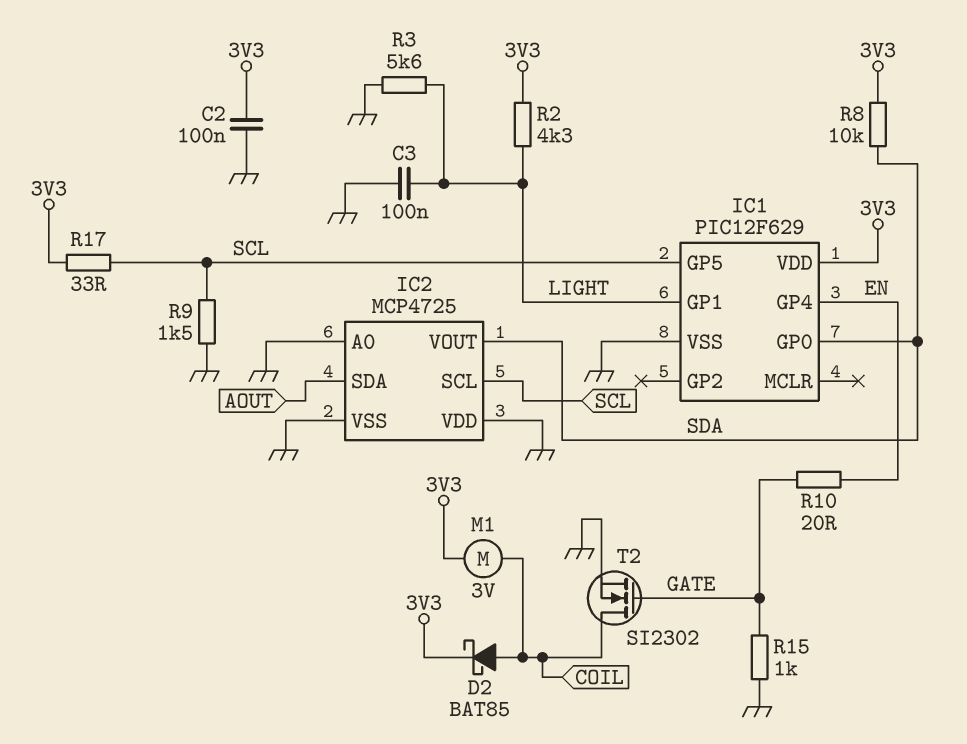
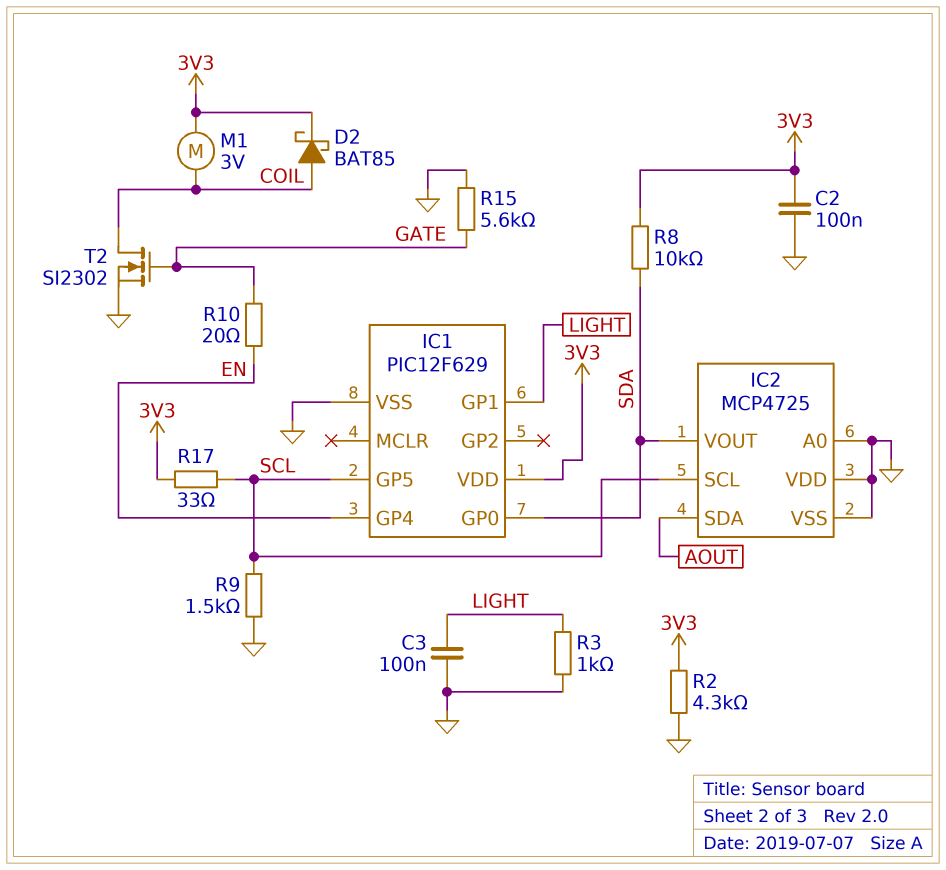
R2: 4.3k (3V3, LIGHT) -> 4.3k (3V3, GND)
R3: 5.6k (GND, LIGHT) -> 1k (GND, LIGHT)
R15: 1k (GATE, GND) -> 5.6k (GATE, GND)

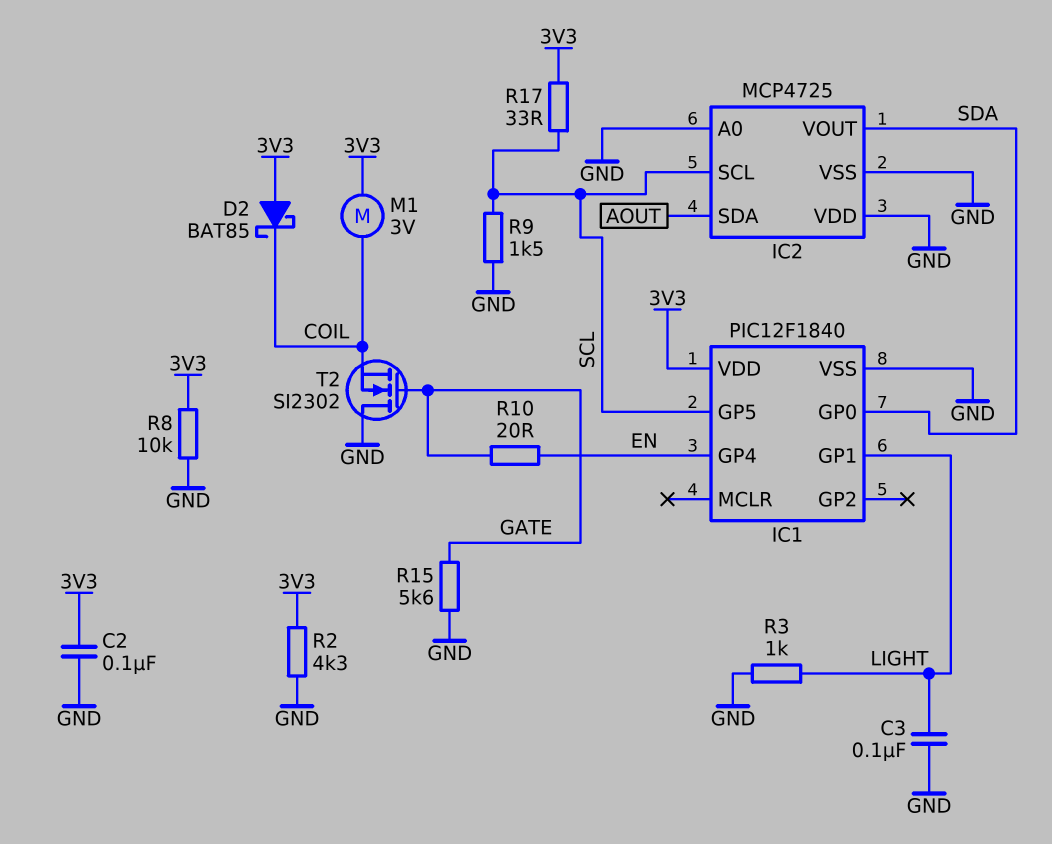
D2: schottky BAT85 (A COIL, K 3V3) -> schottky BAT85 (A 3V3, K COIL)
IC1: PIC12F629 -> PIC12F1840
R8: 10k (3V3, SDA) -> 10k (3V3, GND)
T2: NMOS SI2302 (G GATE, D COIL, S GND) -> NMOS SI2302 (G GATE, D GND, S COIL)

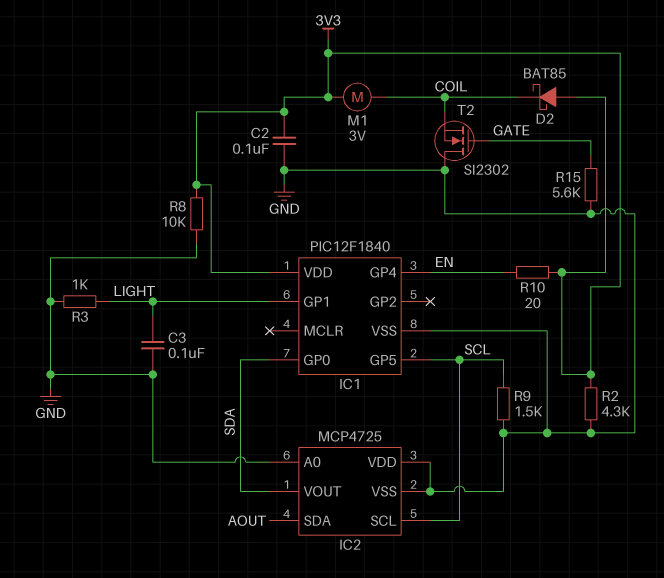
R10: 20 (EN, GATE) -> 20 (3V3, EN)
R17: 33 (3V3, SCL) -> none

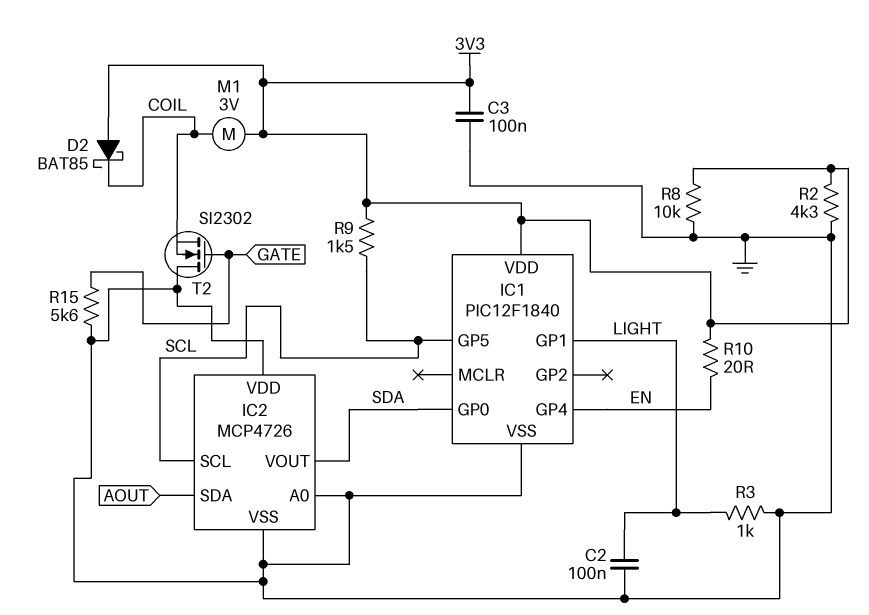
C2: 100nF (3V3, GND) -> 100nF (GND, LIGHT)
C3: 100nF (GND, LIGHT) -> 100nF (3V3, GND)
IC2: MCP4725 -> MCP4726
R9: 1.5k (GND, SCL) -> 1.5k (3V3, SCL)

